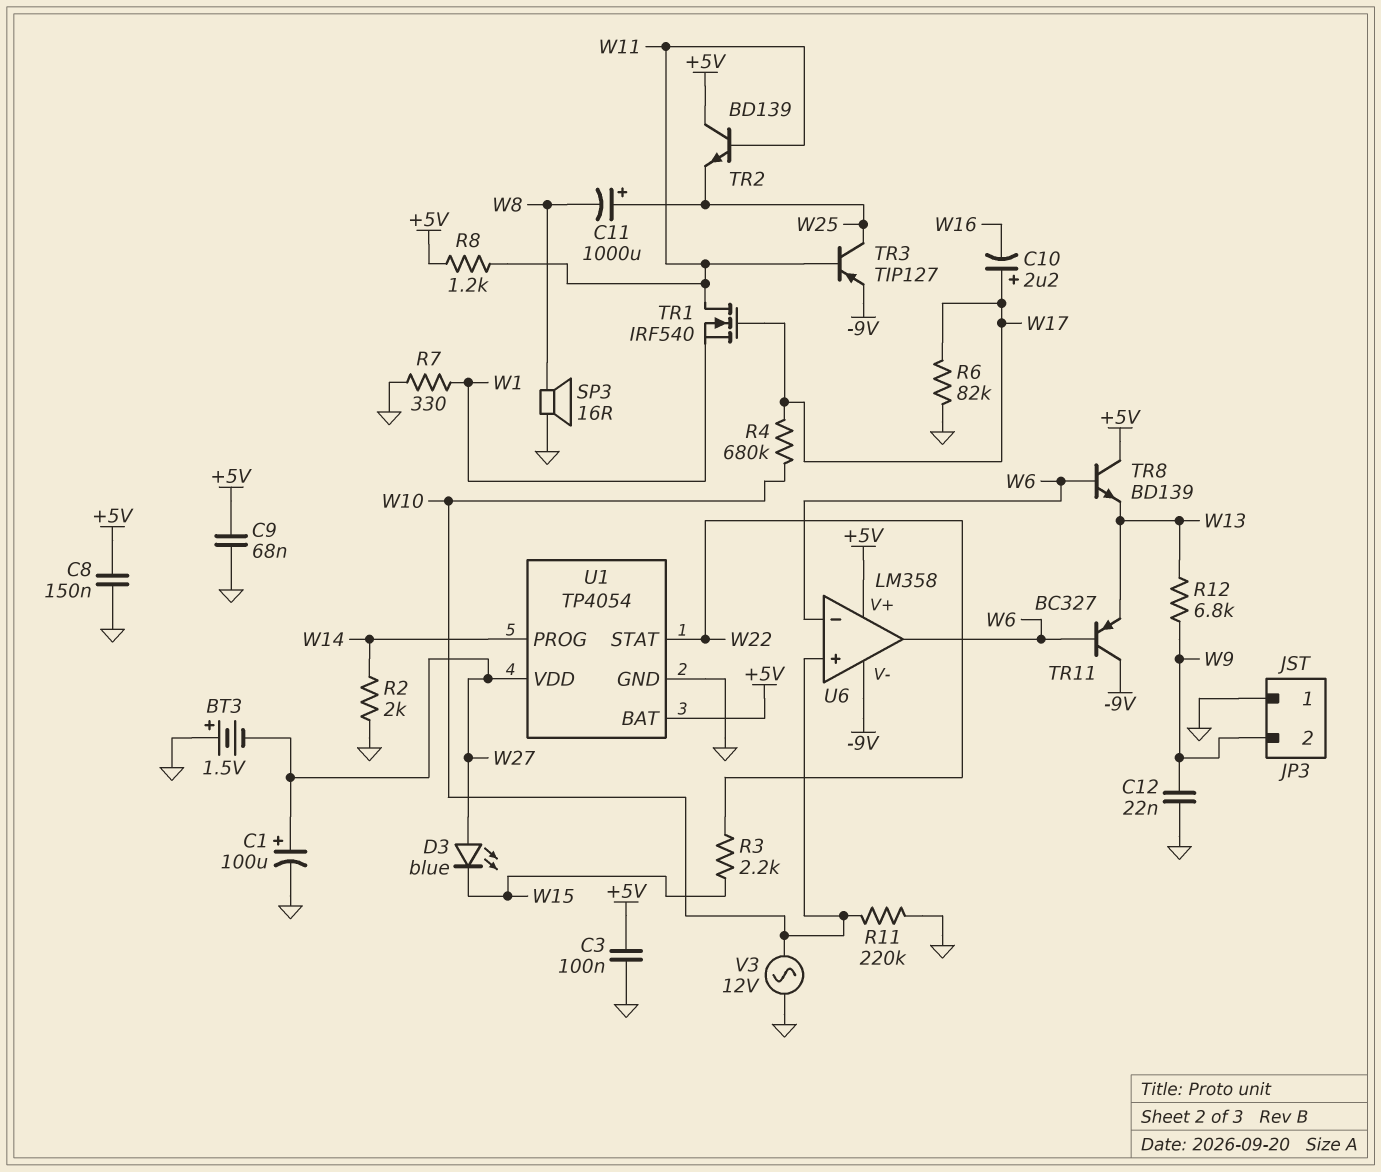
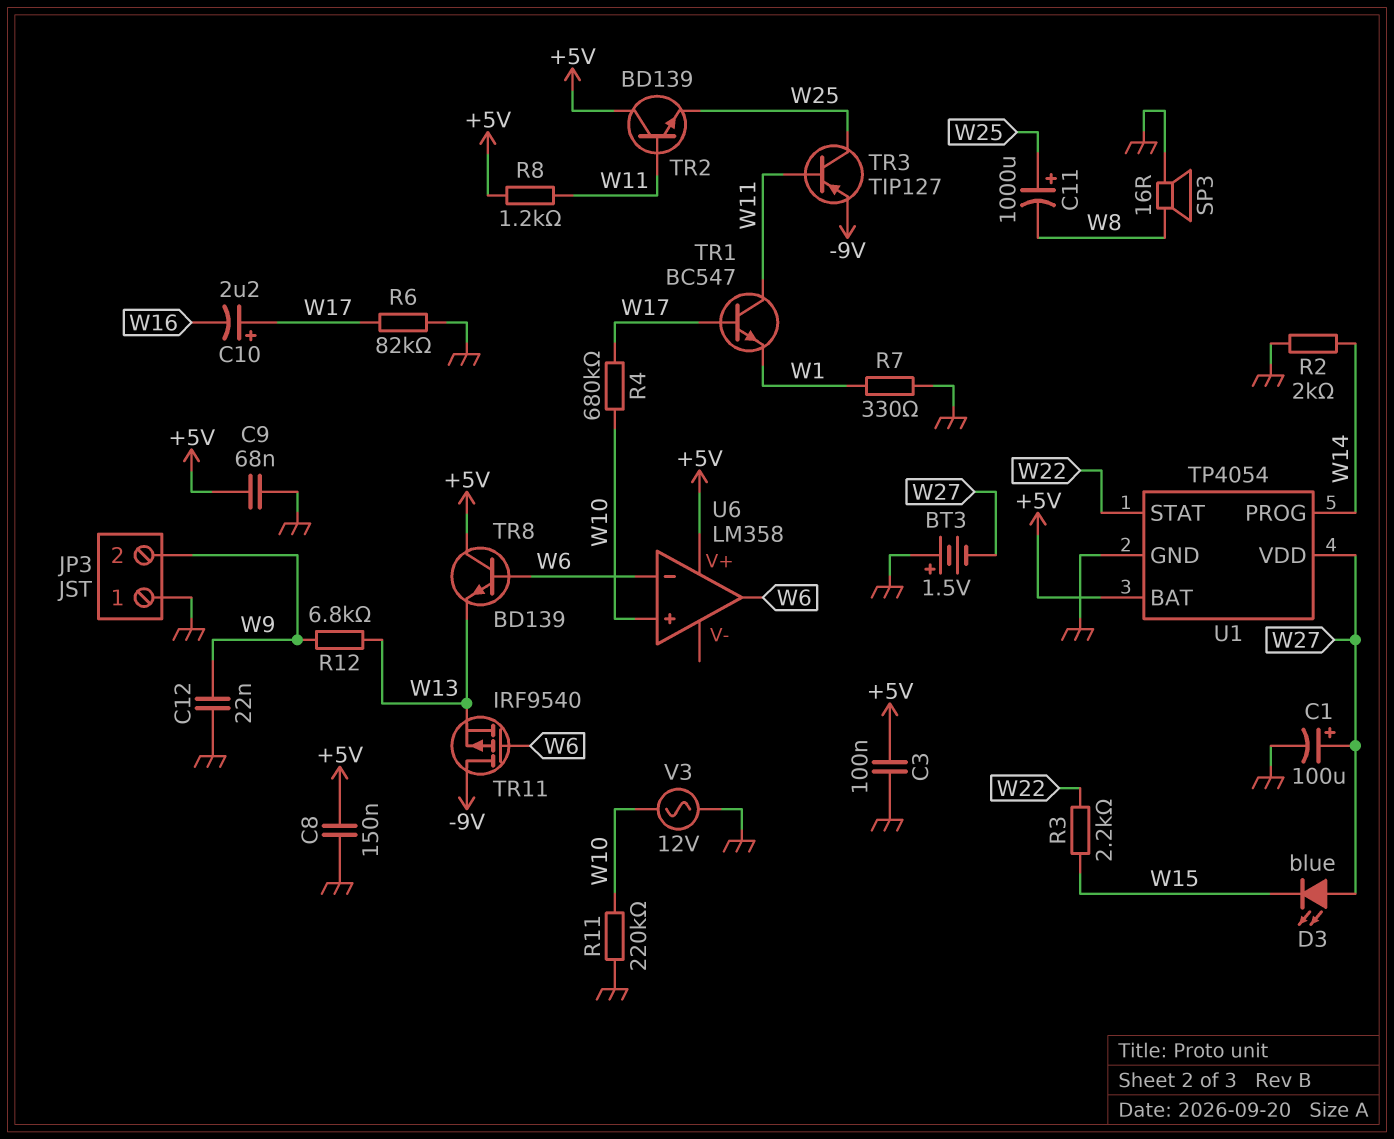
TR1: NMOS IRF540 (G W17, D W11, S W1) -> NPN BC547 (B W17, C W11, E W1)
TR11: PNP BC327 (B W6, C -9V, E W13) -> PMOS IRF9540 (G W6, D -9V, S W13)
U6 pin V-: -9V -> none

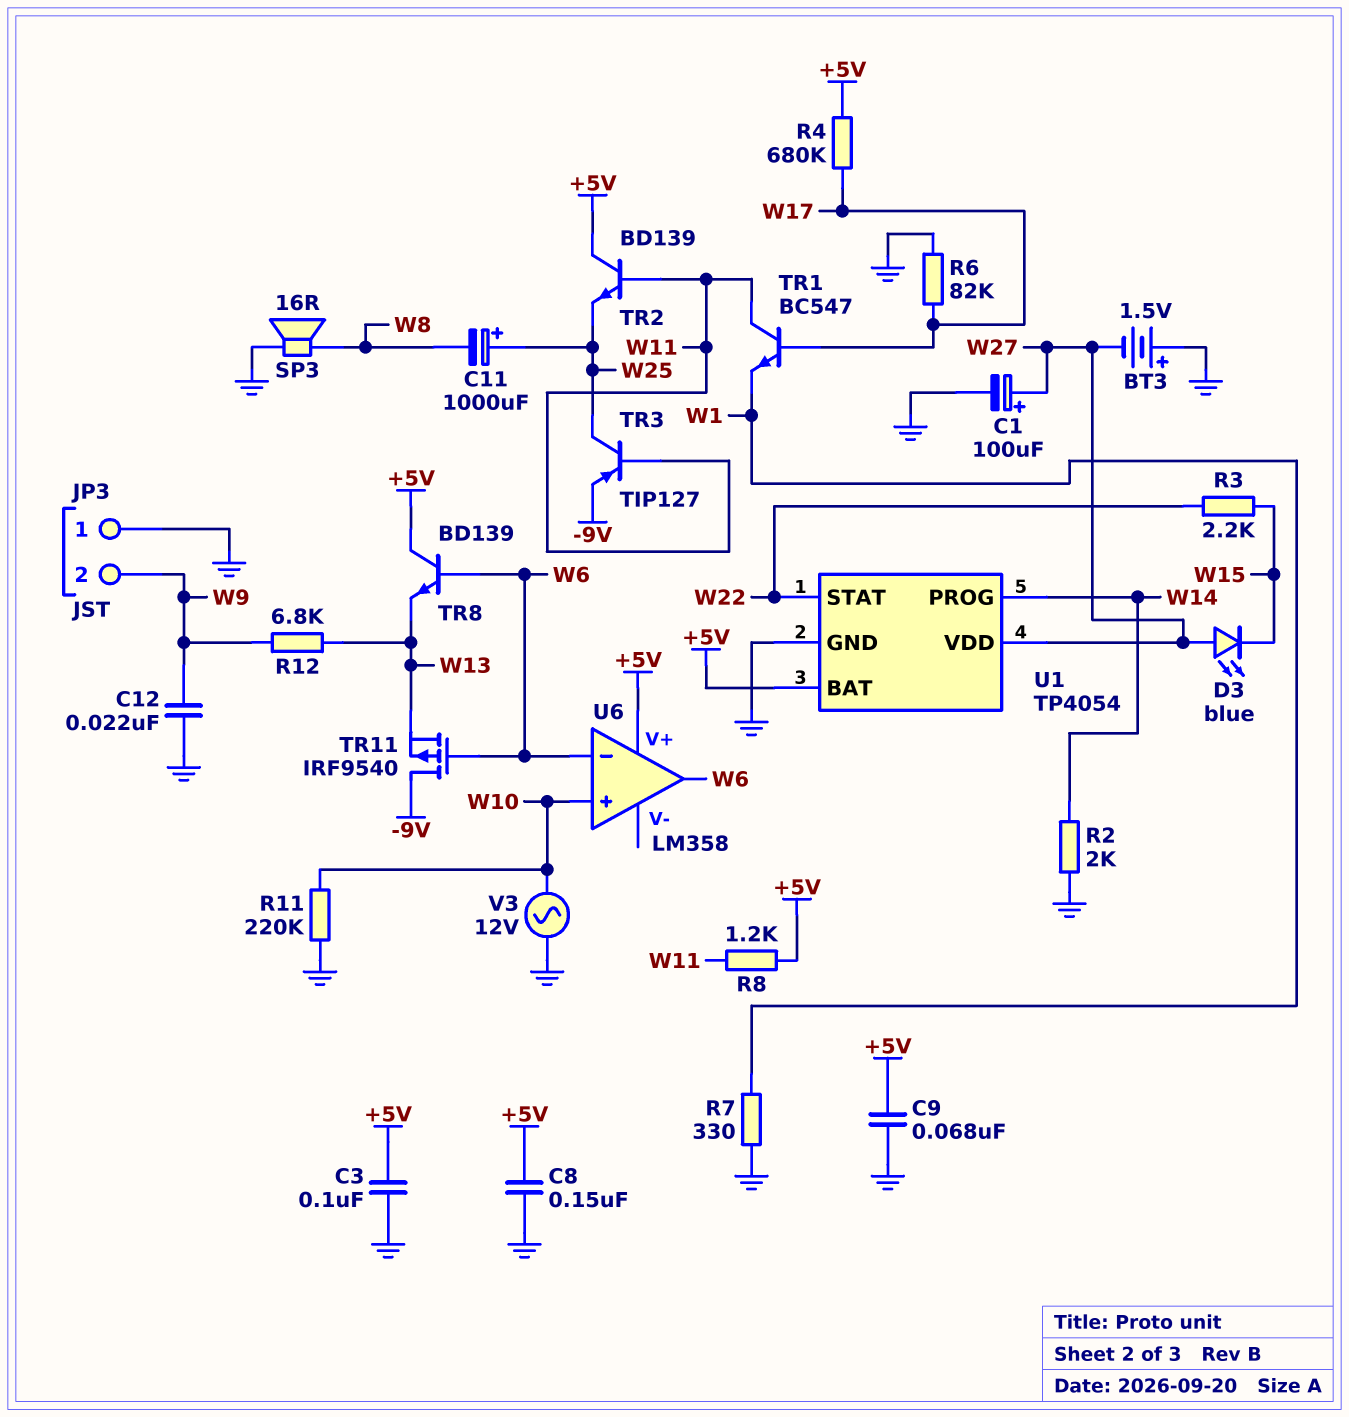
C10: 2.2uF (plus W17, minus W16) -> none
R4: 680k (W10, W17) -> 680k (+5V, W17)

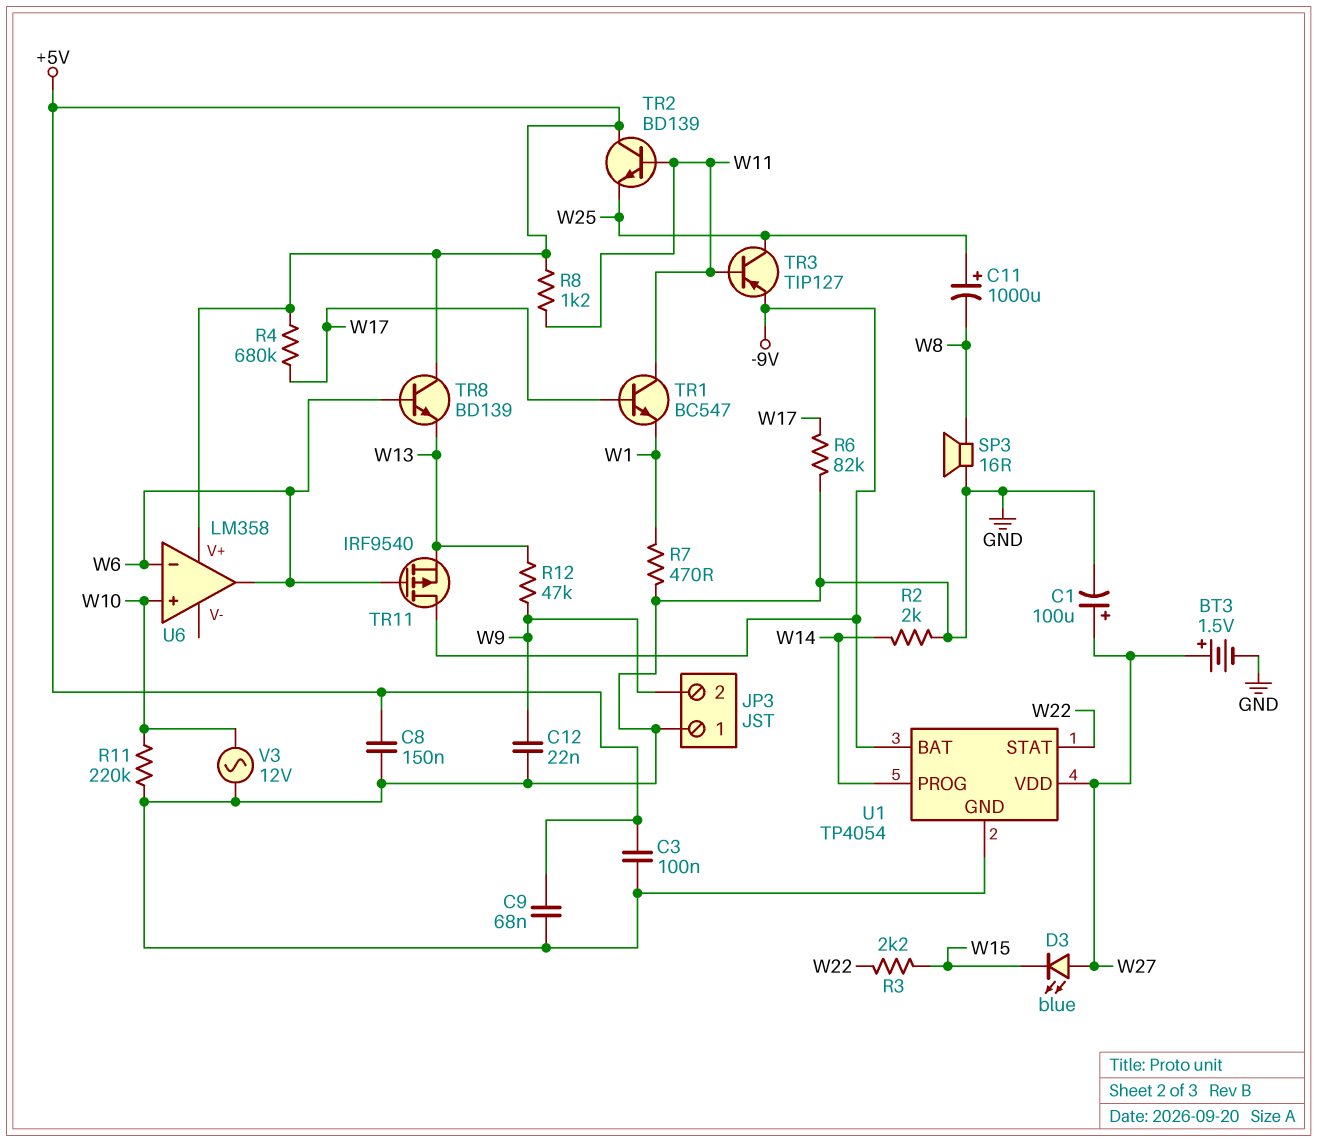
BT3: 1.5V (plus GND, minus W27) -> 1.5V (plus W27, minus GND)
R7: 330 (GND, W1) -> 470 (GND, W1)
R12: 6.8k (W9, W13) -> 47k (W9, W13)
U1 pin BAT: +5V -> -9V

